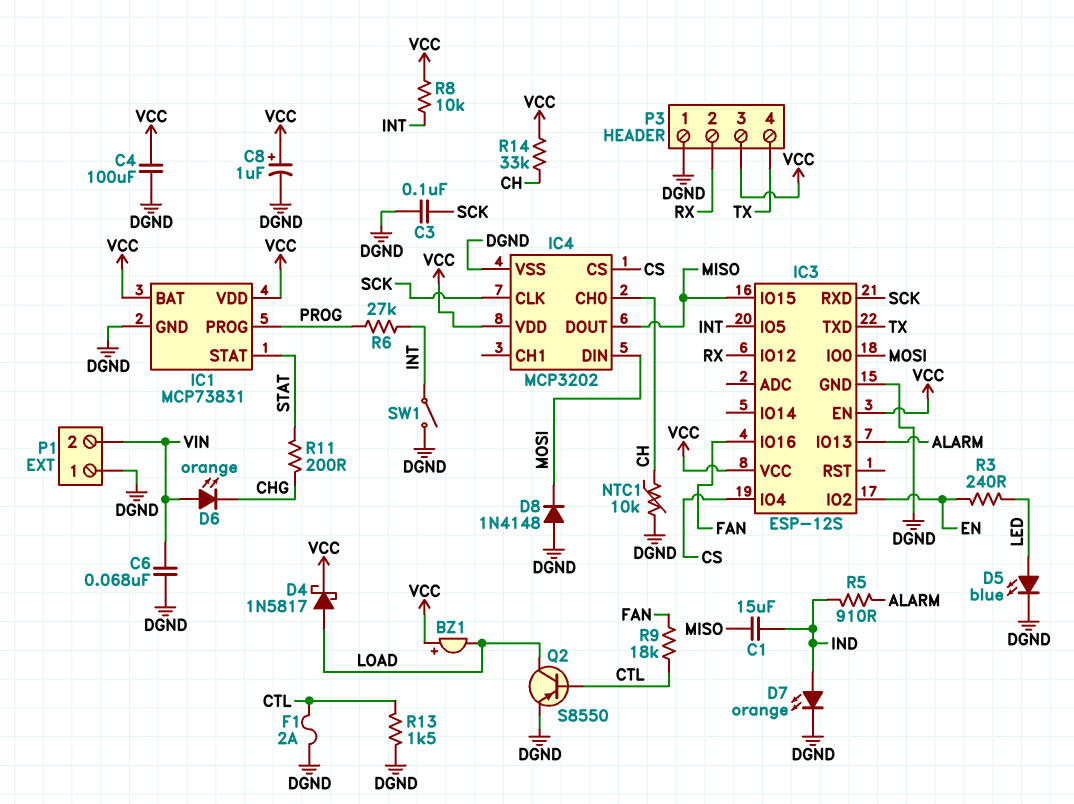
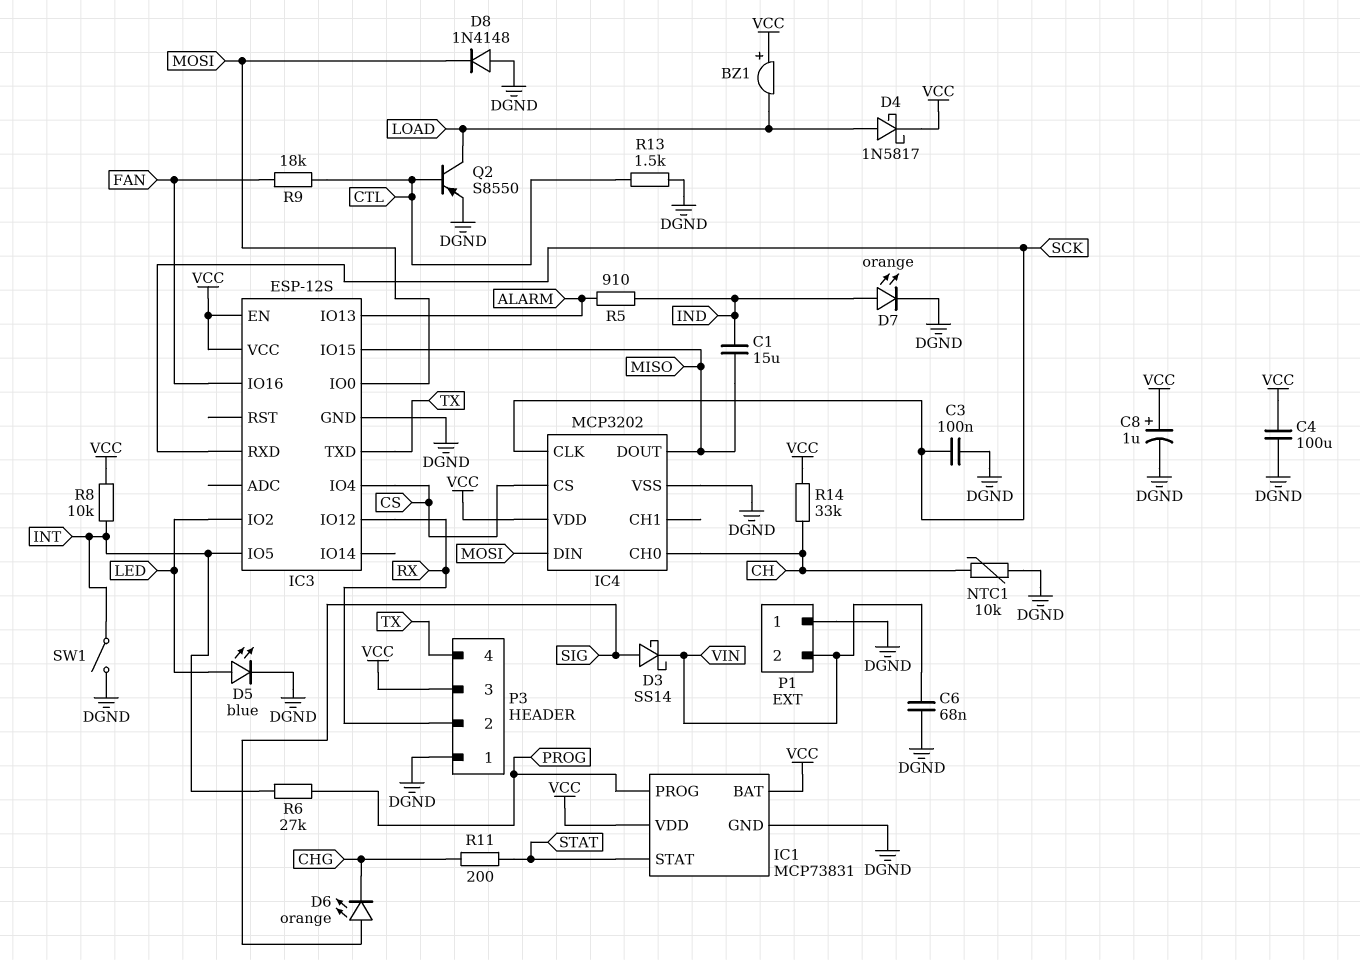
D3: none -> schottky SS14 (A SIG, K VIN)
D6: LED orange (A VIN, K CHG) -> LED orange (A SIG, K CHG)
F1: 2A (CTL, DGND) -> none
IC3 pin IO2: EN -> LED
R3: 240 (EN, LED) -> none

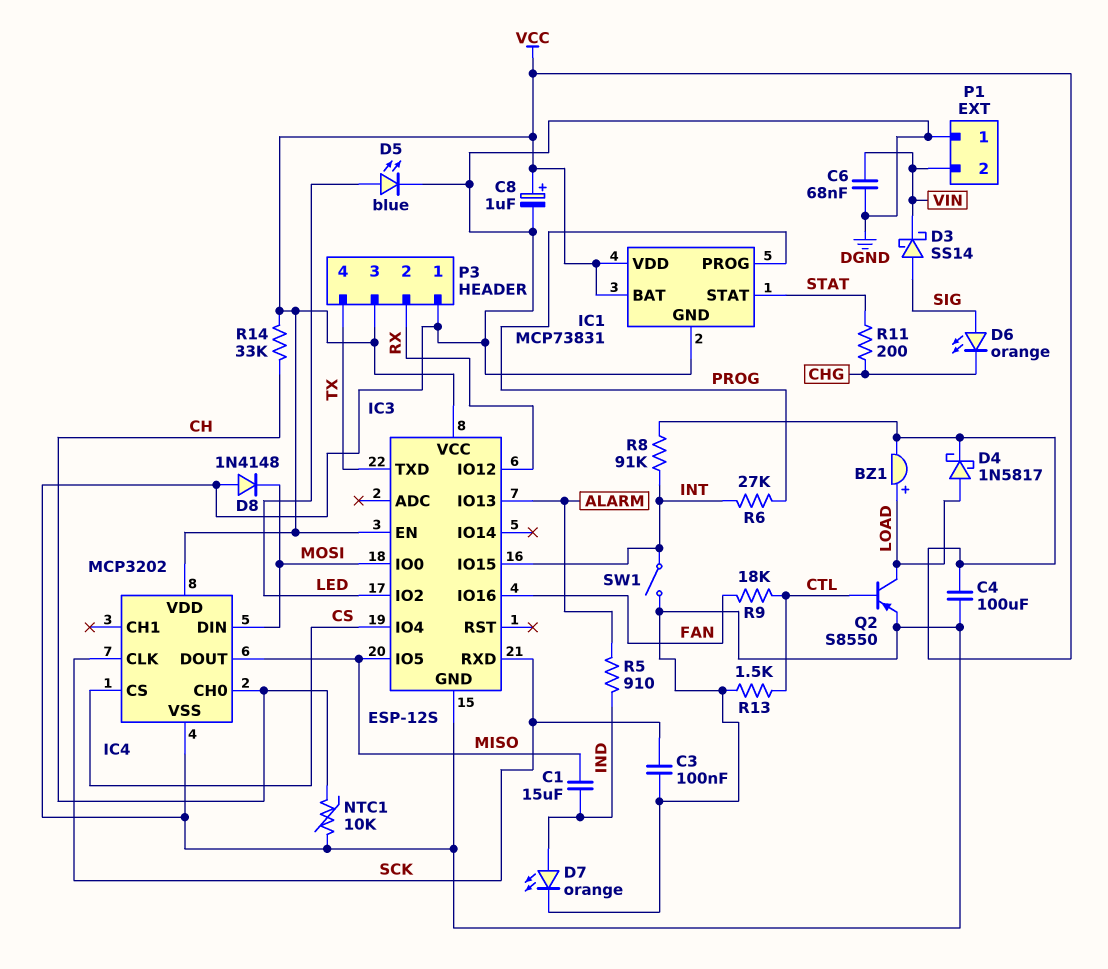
BZ1: buzzer (plus VCC, minus LOAD) -> buzzer (plus LOAD, minus VCC)
IC3 pin IO5: INT -> MISO
IC3 pin IO15: MISO -> INT
R8: 10k (INT, VCC) -> 91k (INT, VCC)

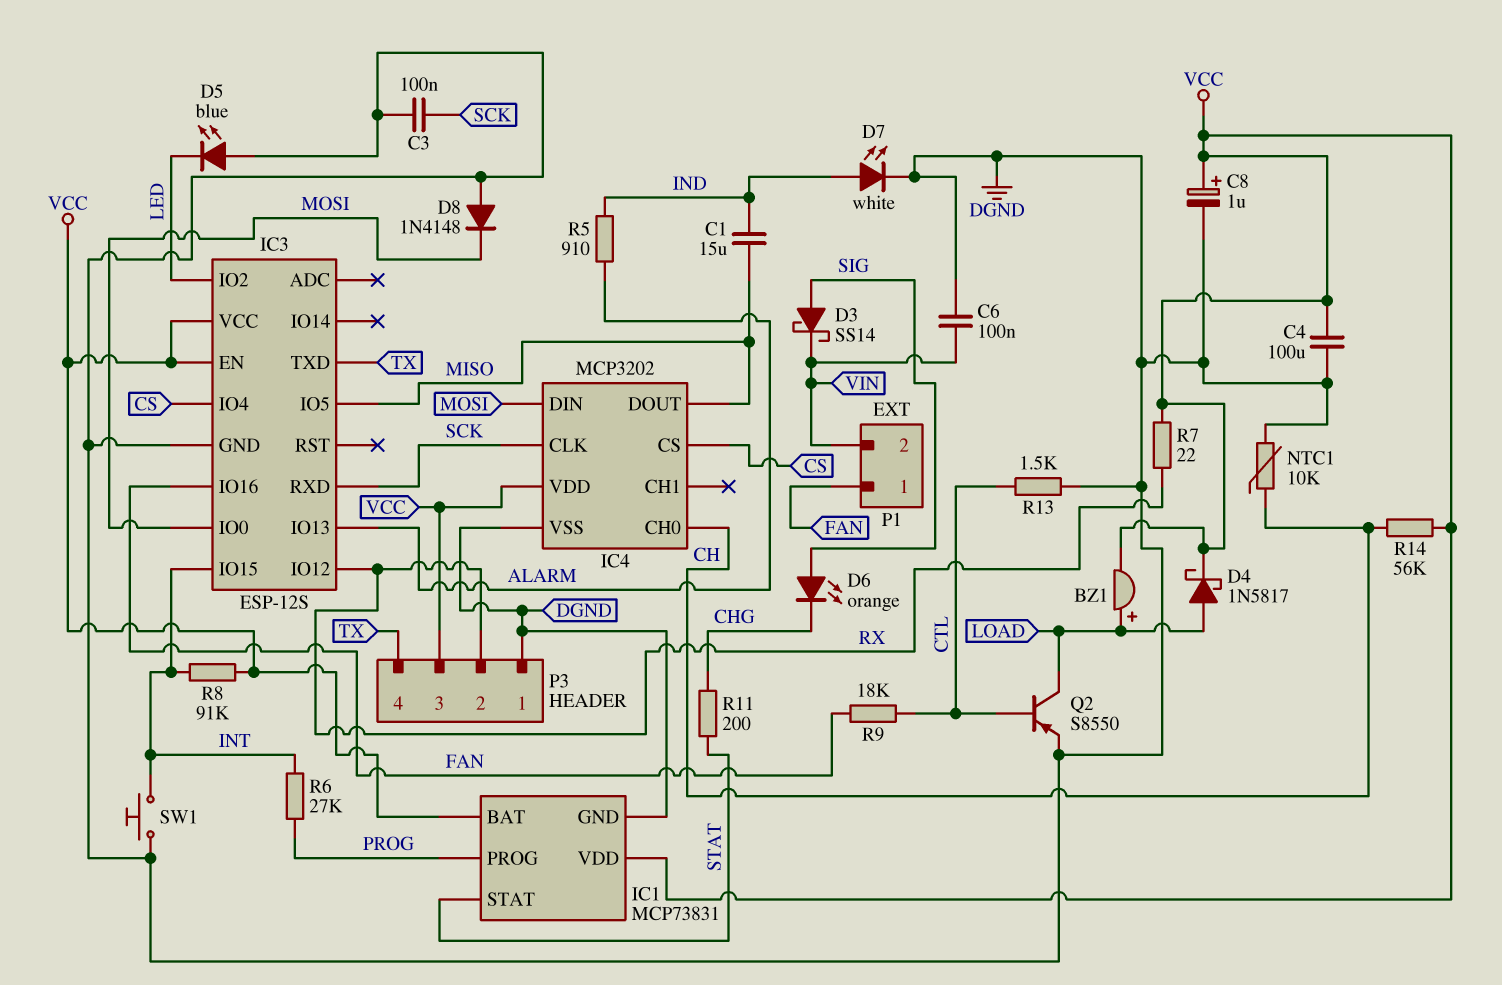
C6: 68nF (DGND, VIN) -> 100nF (DGND, VIN)
D5: LED blue (A LED, K DGND) -> LED blue (A DGND, K LED)
D7: LED orange (A IND, K DGND) -> LED white (A IND, K DGND)
P1 pin 1: DGND -> FAN
R7: none -> 22 (RX, VCC)
R14: 33k (CH, VCC) -> 56k (CH, VCC)
SW1: switch (DGND, INT) -> button (DGND, INT)

